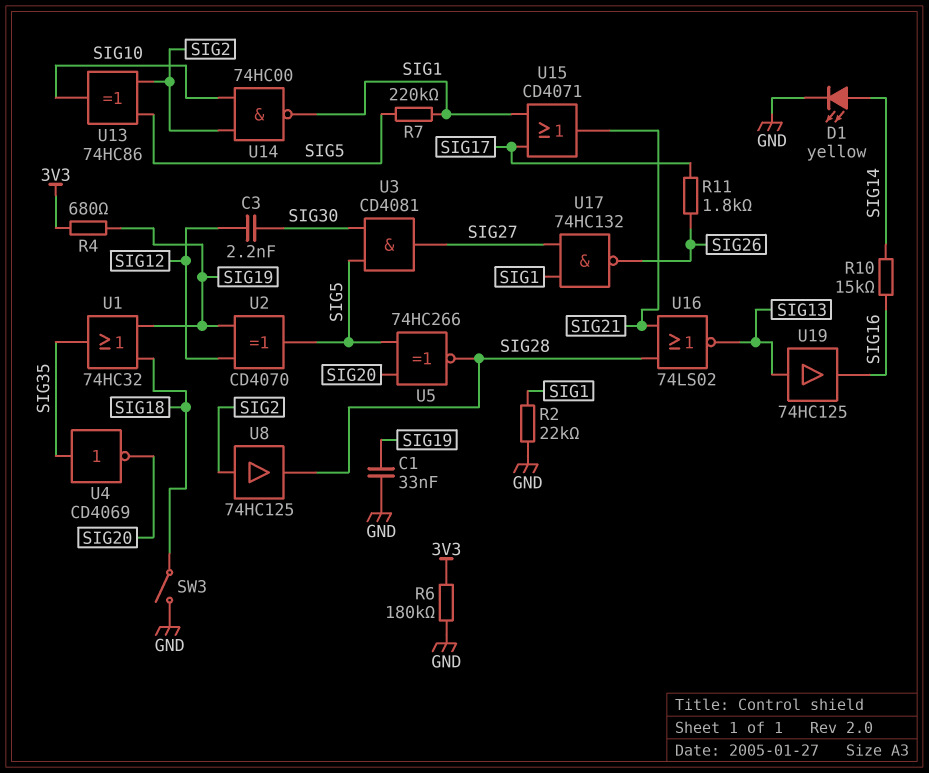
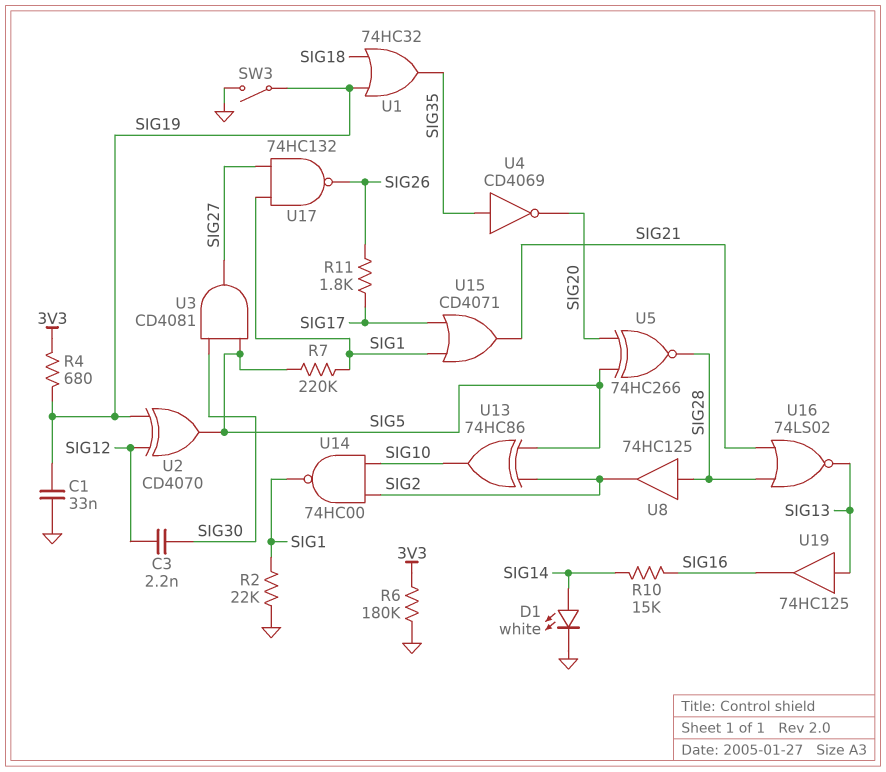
D1: LED yellow (A SIG14, K GND) -> LED white (A SIG14, K GND)
SW3: switch (GND, SIG18) -> switch (GND, SIG19)
U8: buffer 74HC125 (in SIG2, out SIG28) -> buffer 74HC125 (in SIG28, out SIG2)

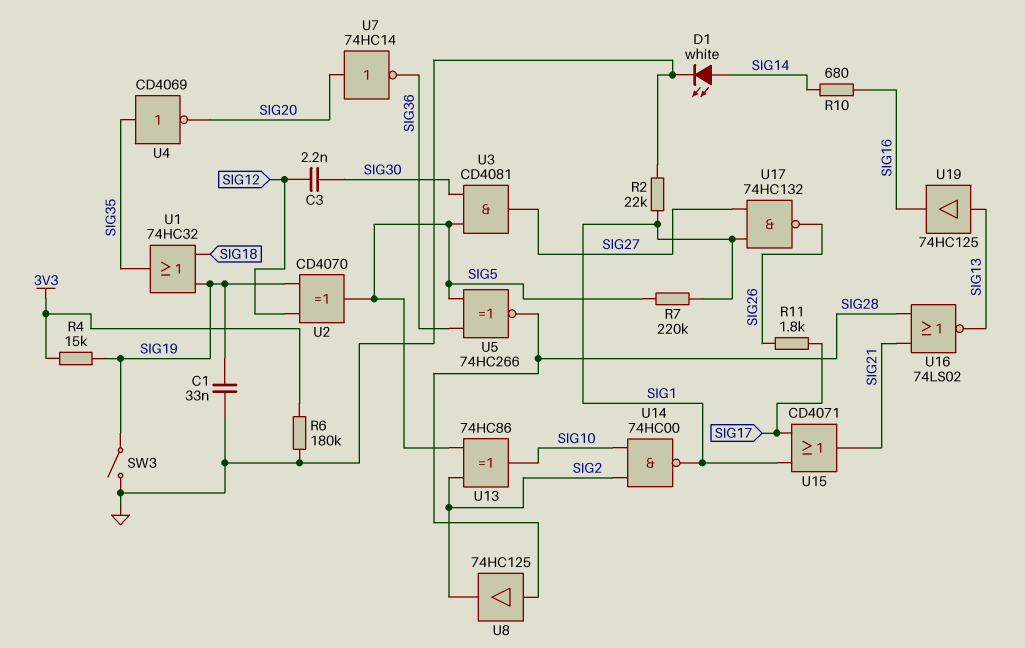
R4: 680 (3V3, SIG19) -> 15k (3V3, SIG19)
R10: 15k (SIG14, SIG16) -> 680 (SIG14, SIG16)
U5: XNOR 74HC266 (in SIG5, in SIG20, out SIG28) -> XNOR 74HC266 (in SIG5, in SIG36, out SIG28)
U7: none -> NOT 74HC14 (in SIG20, out SIG36)

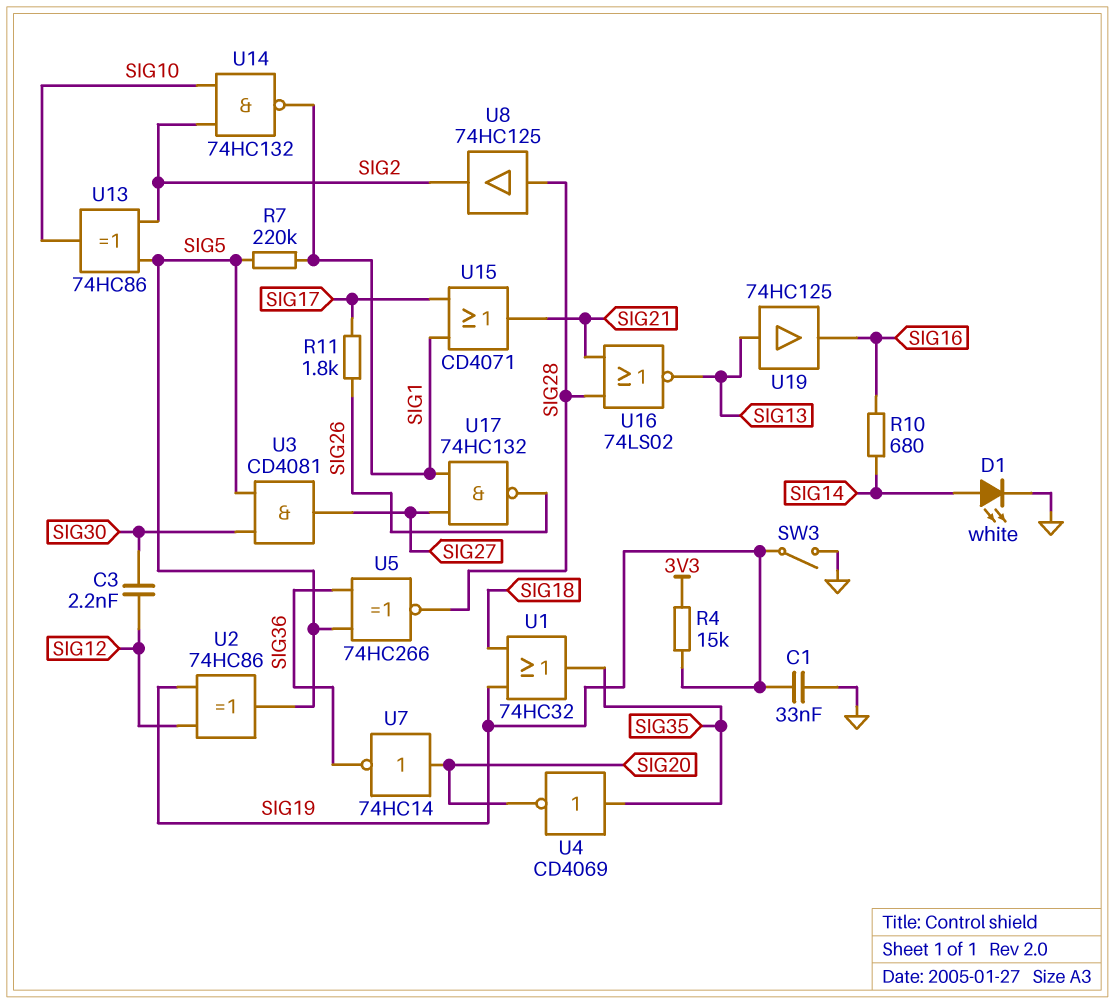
R2: 22k (GND, SIG1) -> none
R6: 180k (3V3, GND) -> none
U2: XOR CD4070 (in SIG12, in SIG19, out SIG5) -> XOR 74HC86 (in SIG12, in SIG19, out SIG5)
U14: NAND 74HC00 (in SIG2, in SIG10, out SIG1) -> NAND 74HC132 (in SIG2, in SIG10, out SIG1)

